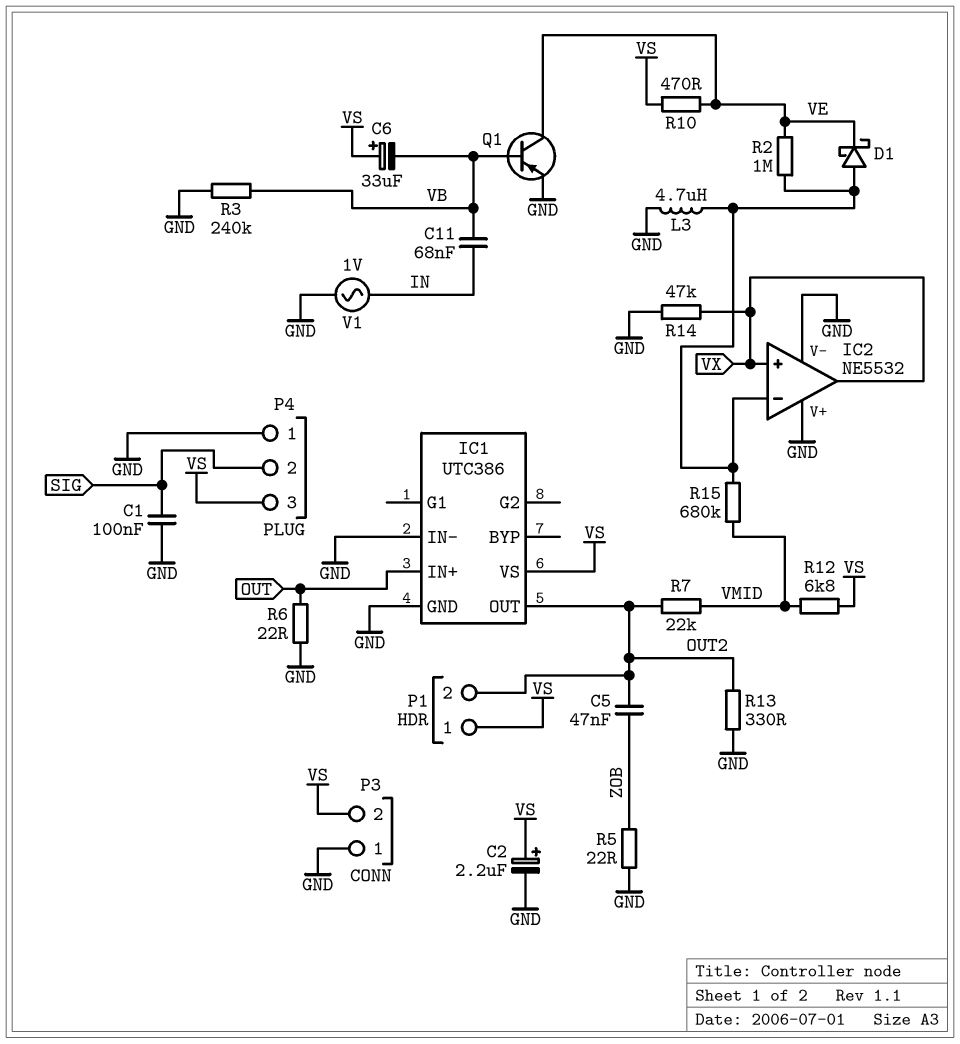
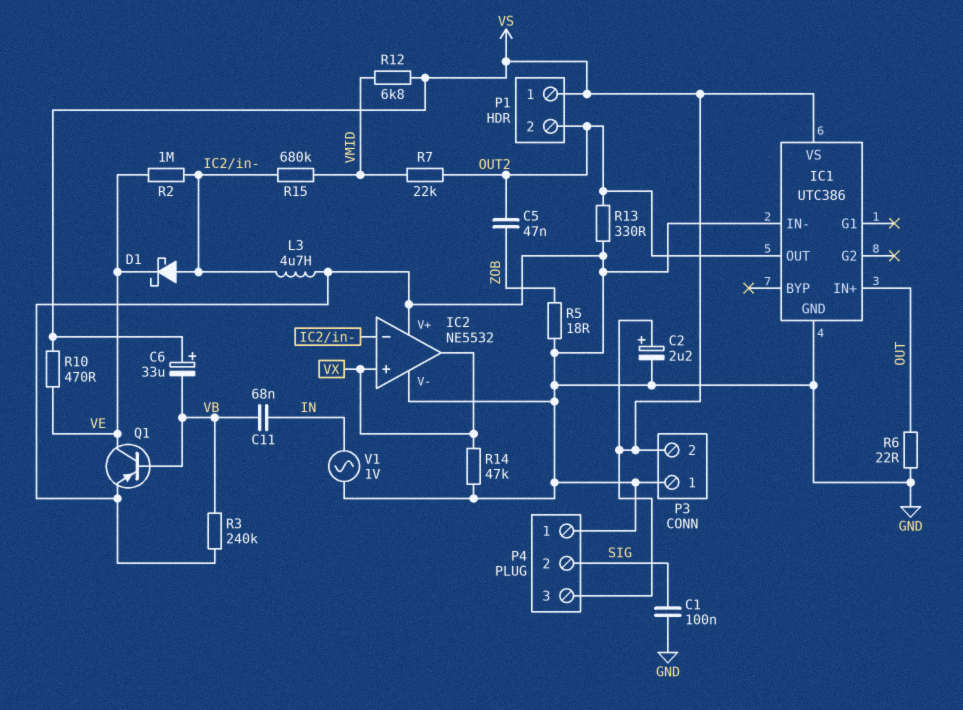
R5: 22 (GND, ZOB) -> 18 (GND, ZOB)

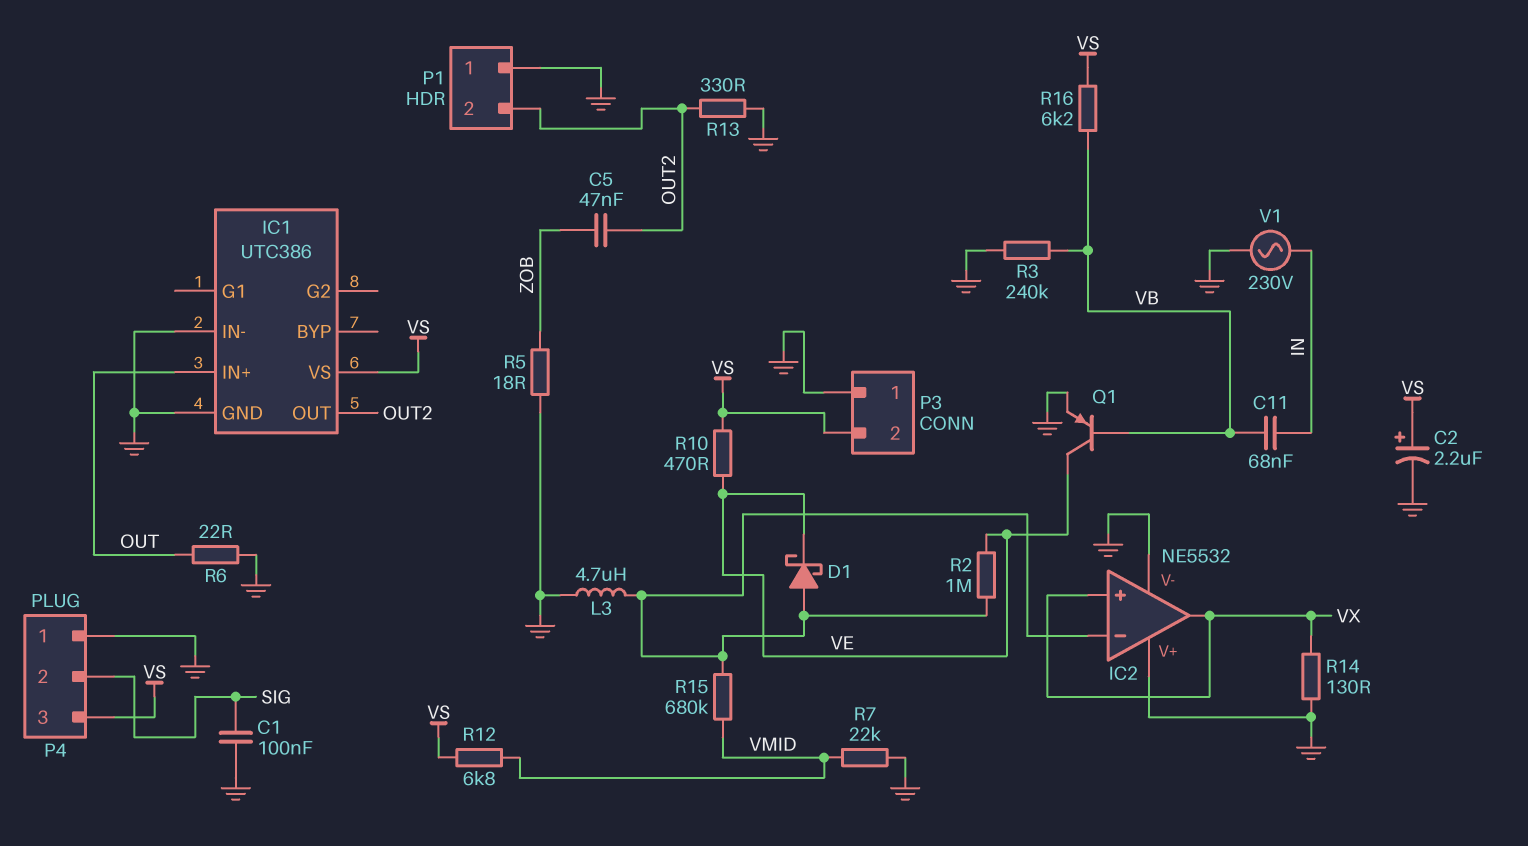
C6: 33uF (plus VS, minus VB) -> none
P1 pin 1: VS -> GND
R7: 22k (OUT2, VMID) -> 22k (GND, VMID)
R14: 47k (GND, VX) -> 130 (GND, VX)
R16: none -> 6.2k (VB, VS)
V1: AC 1V (GND, IN) -> AC 230V (GND, IN)

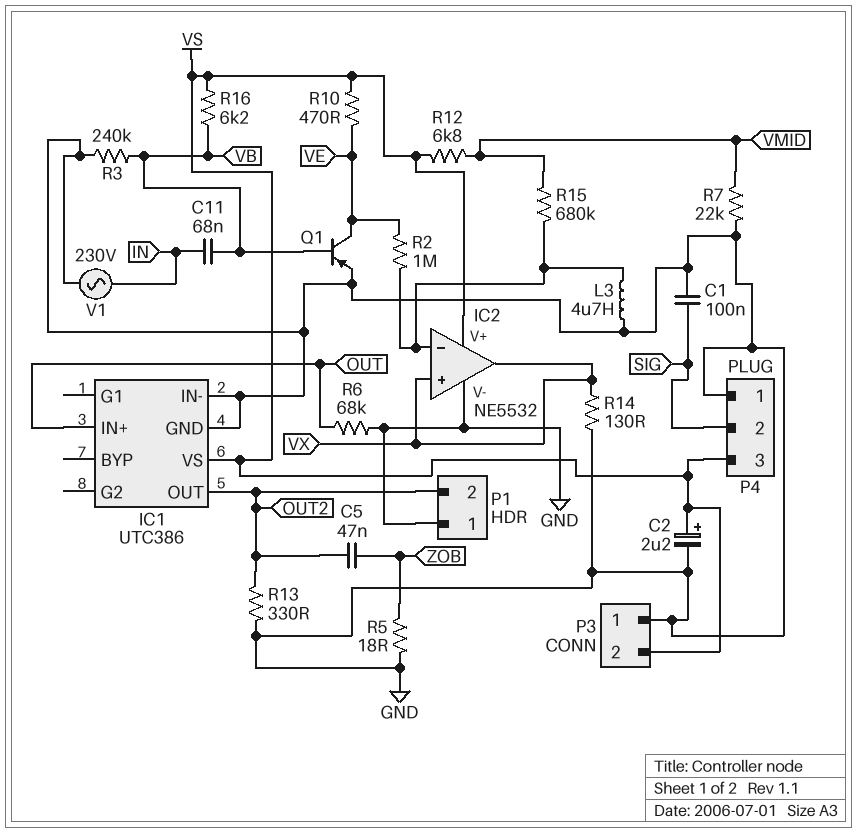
D1: schottky (A IC2/in-, K VE) -> none
IC2 pin V+: GND -> VS
R6: 22 (GND, OUT) -> 68k (GND, OUT)

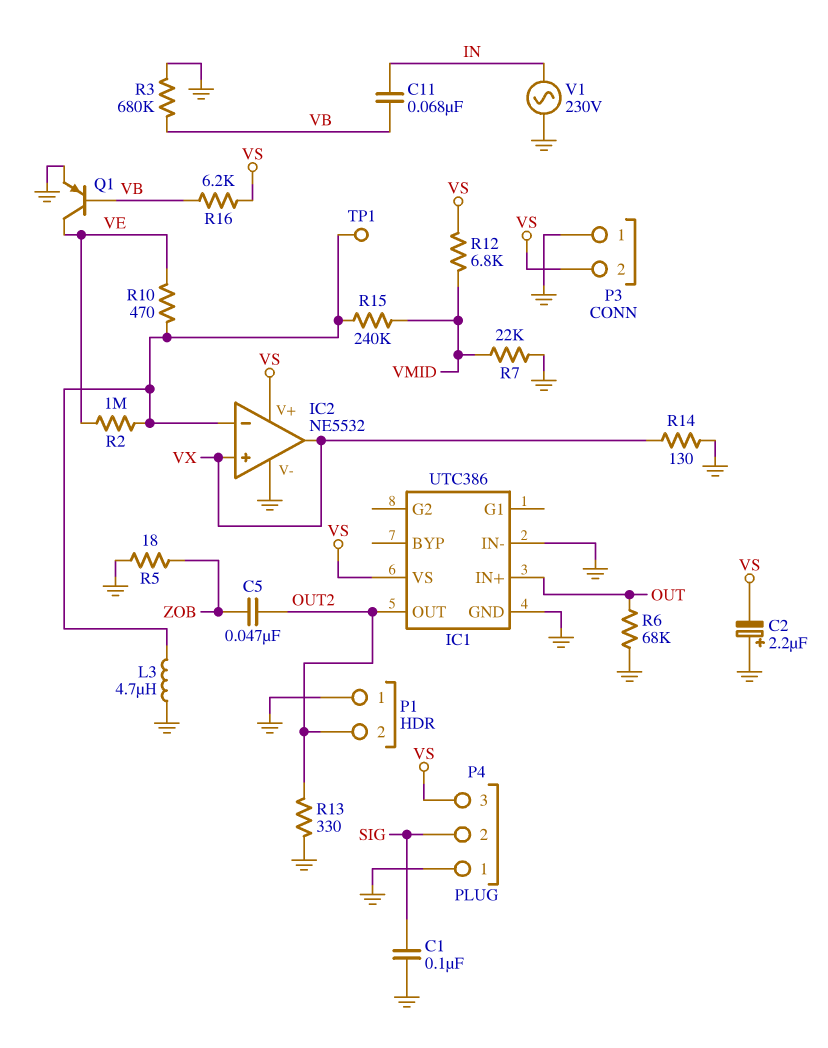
C2: 2.2uF (plus VS, minus GND) -> 2.2uF (plus GND, minus VS)
R3: 240k (GND, VB) -> 680k (GND, VB)
R10: 470 (VE, VS) -> 470 (IC2/in-, VE)
R15: 680k (IC2/in-, VMID) -> 240k (IC2/in-, VMID)
TP1: none -> test point (IC2/in-)

